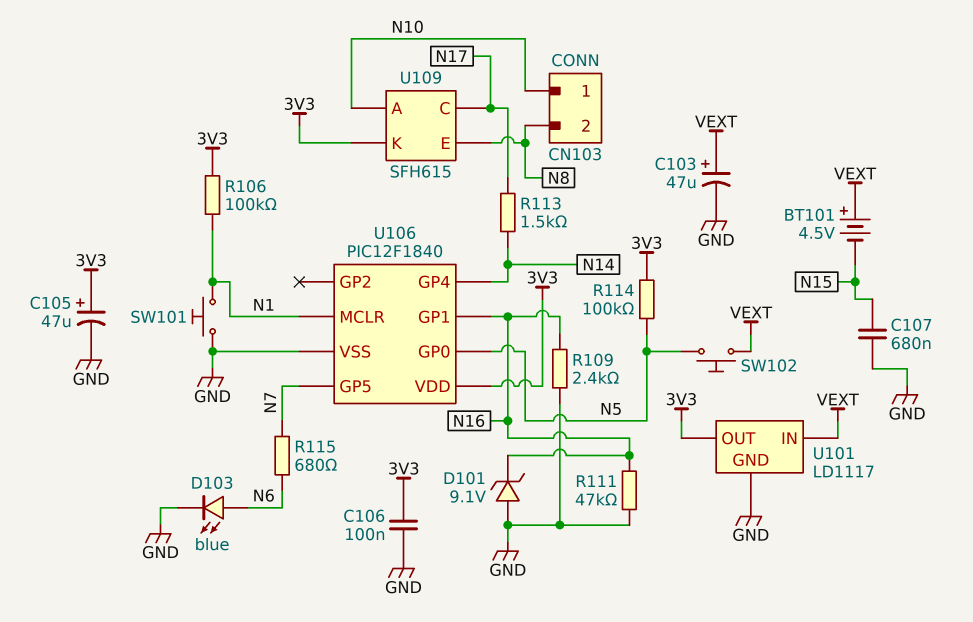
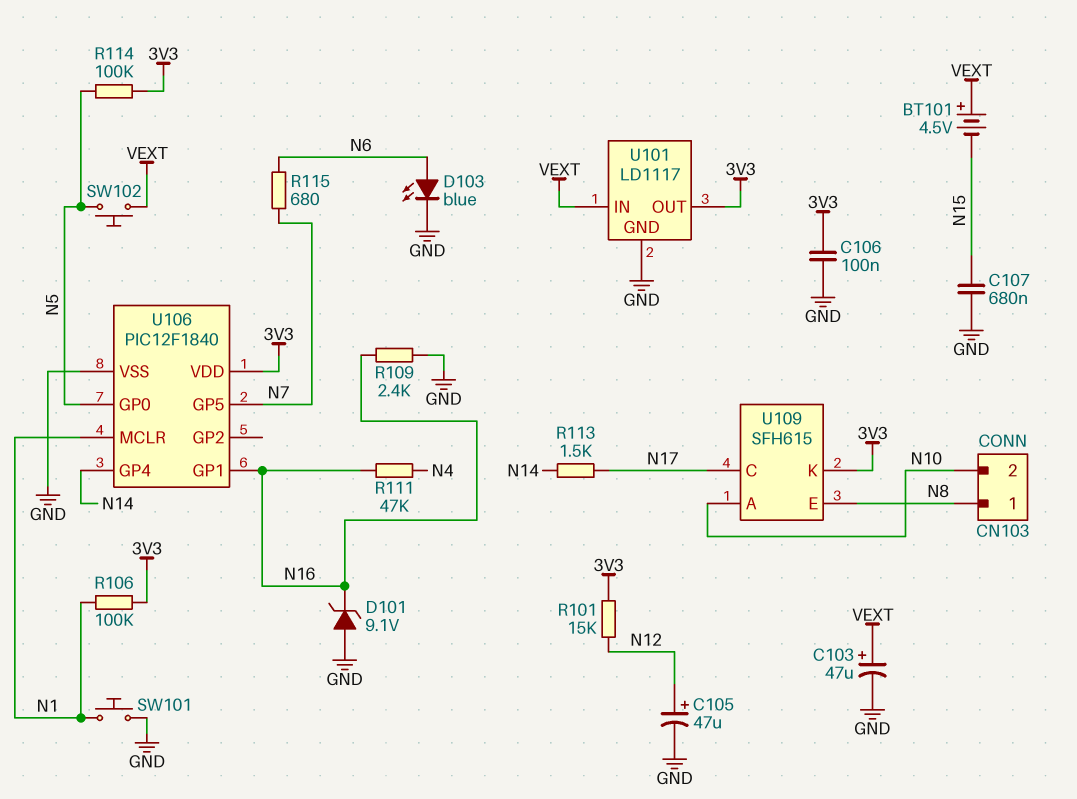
C105: 47uF (plus 3V3, minus GND) -> 47uF (plus N12, minus GND)
CN103 pin 1: N10 -> N8
CN103 pin 2: N8 -> N10
R101: none -> 15k (3V3, N12)
R111: 47k (GND, N16) -> 47k (N4, N16)

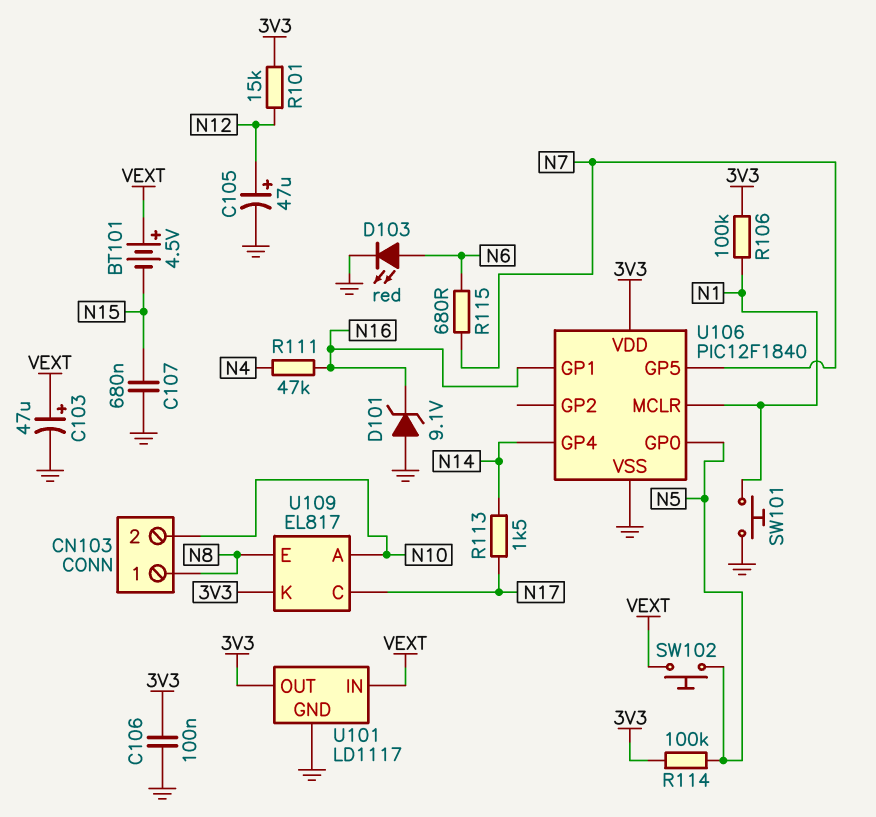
D103: LED blue (A N6, K GND) -> LED red (A N6, K GND)
R109: 2.4k (GND, N16) -> none
U109: SFH615 -> EL817

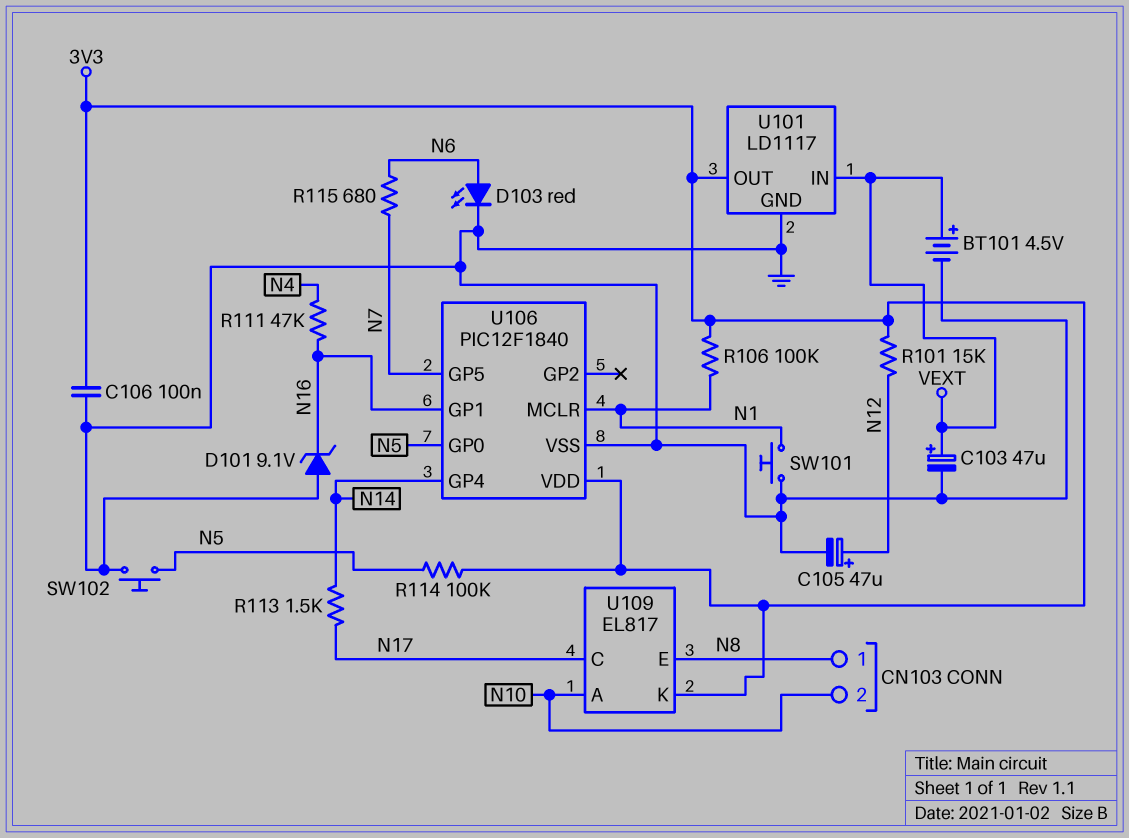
BT101: 4.5V (plus VEXT, minus N15) -> 4.5V (plus VEXT, minus GND)
C107: 680nF (GND, N15) -> none
SW102: button (N5, VEXT) -> button (GND, N5)

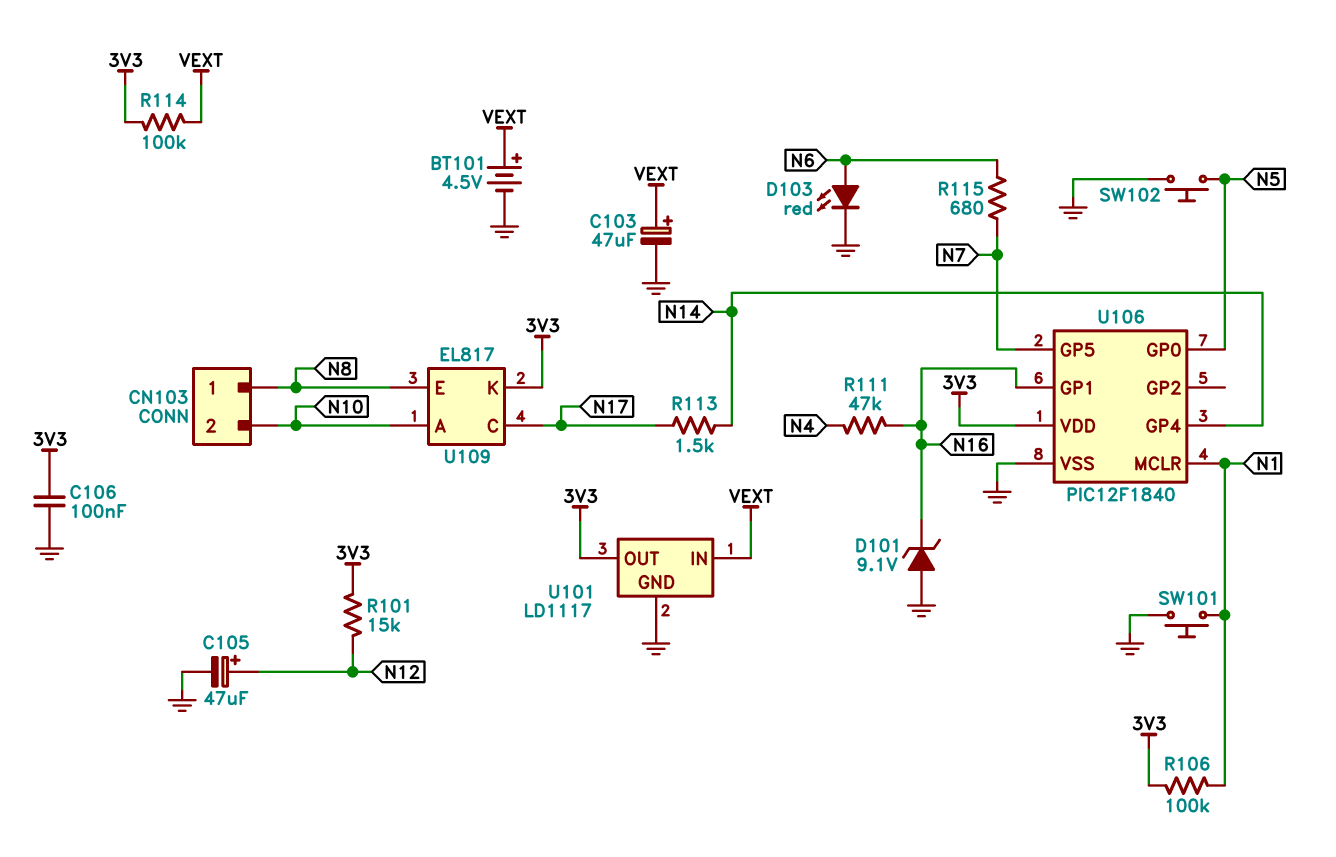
R114: 100k (3V3, N5) -> 100k (3V3, VEXT)

